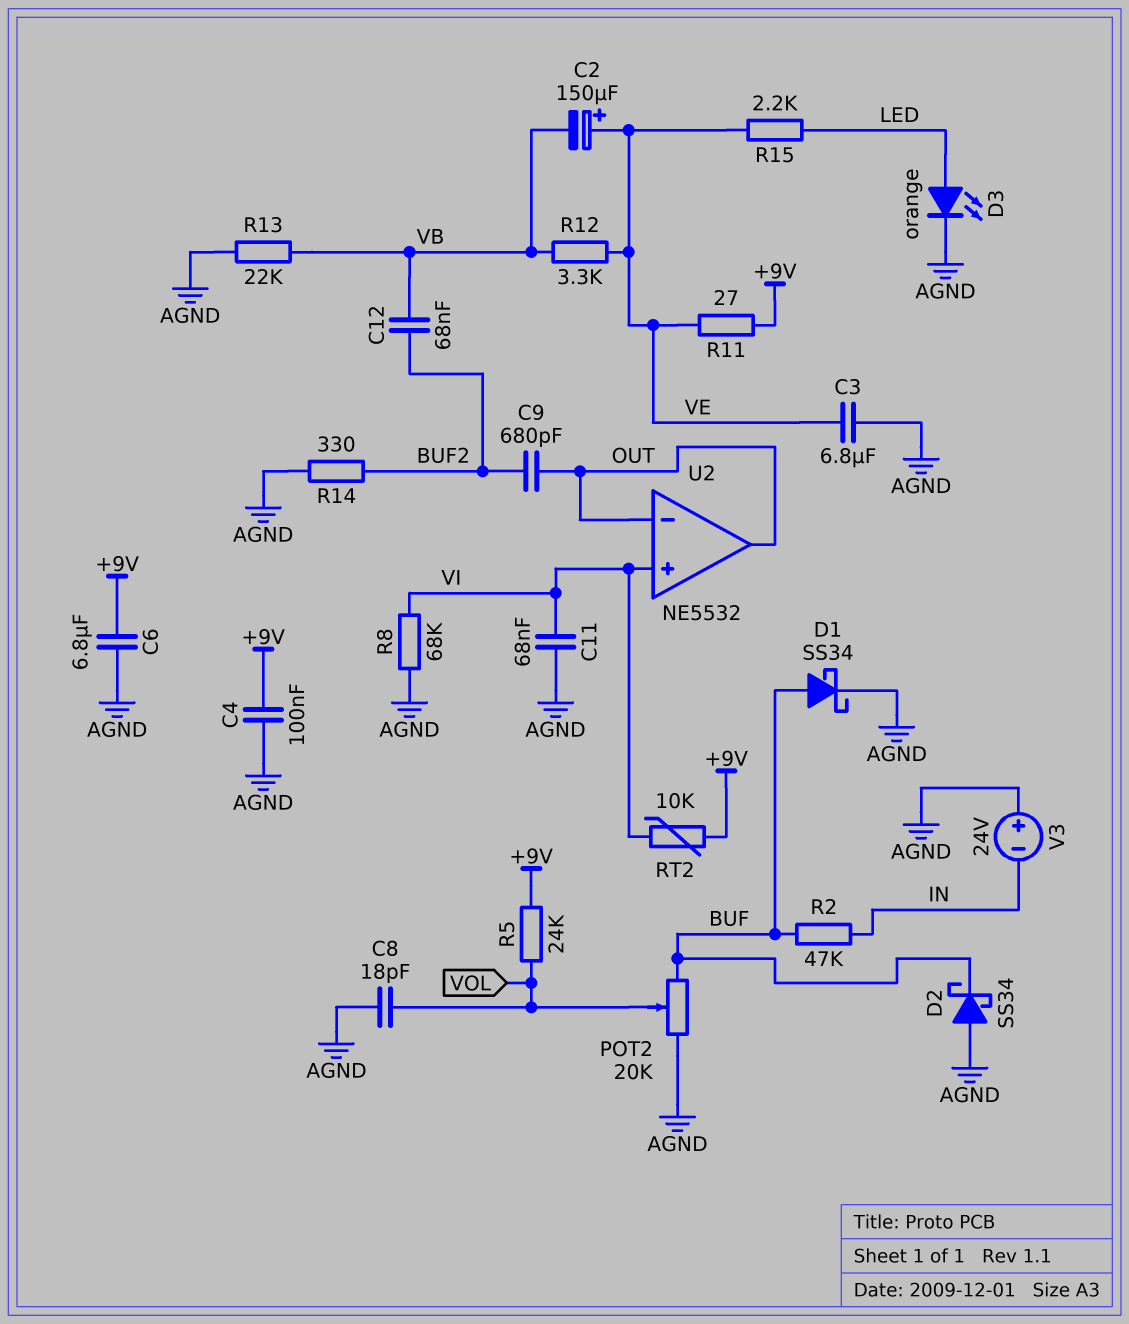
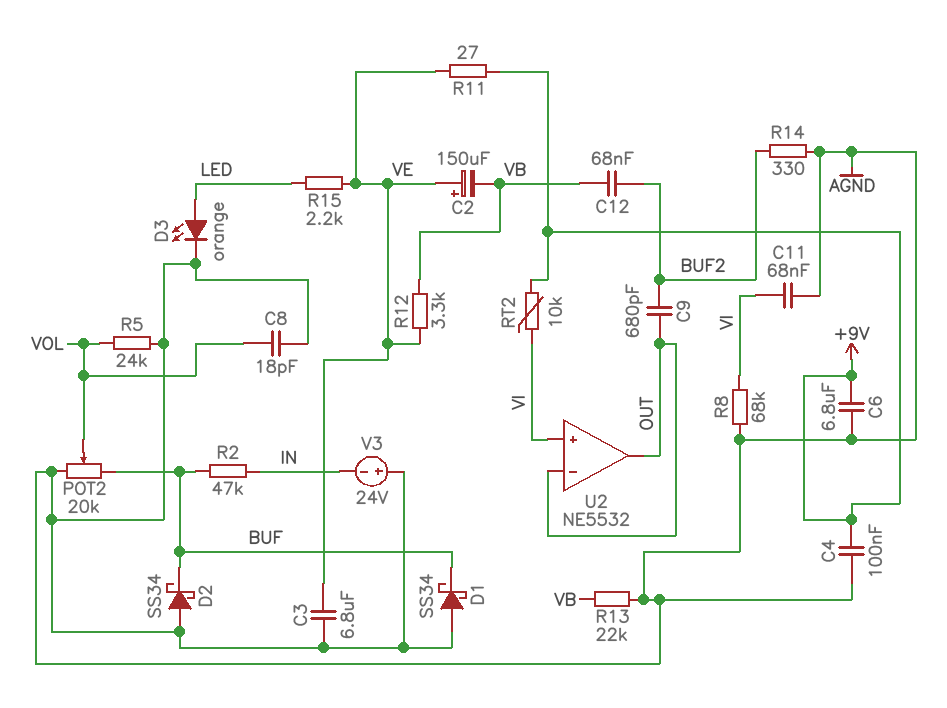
D1: schottky SS34 (A BUF, K AGND) -> schottky SS34 (A AGND, K BUF)
R5: 24k (+9V, VOL) -> 24k (AGND, VOL)

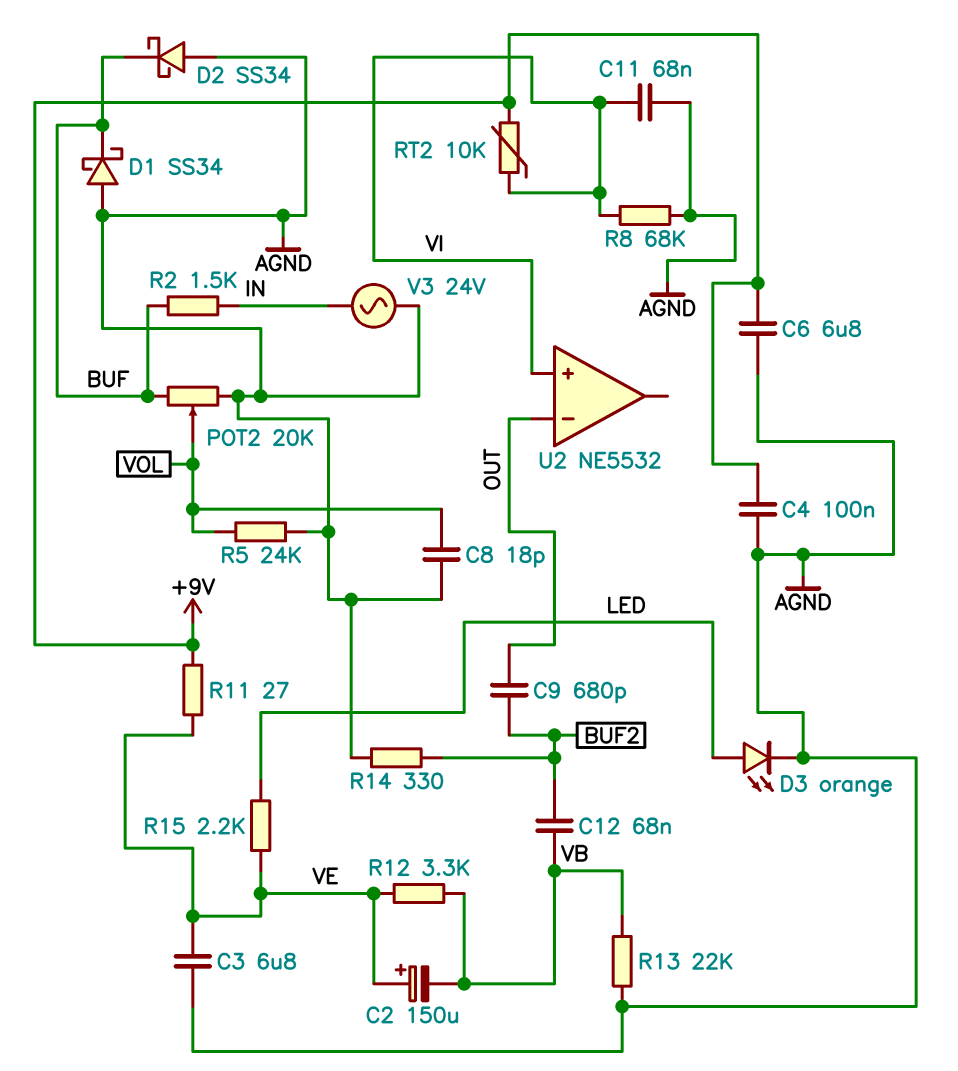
R2: 47k (BUF, IN) -> 1.5k (BUF, IN)
U2 pin out: OUT -> none
V3: 24V (plus AGND, minus IN) -> AC 24V (AGND, IN)

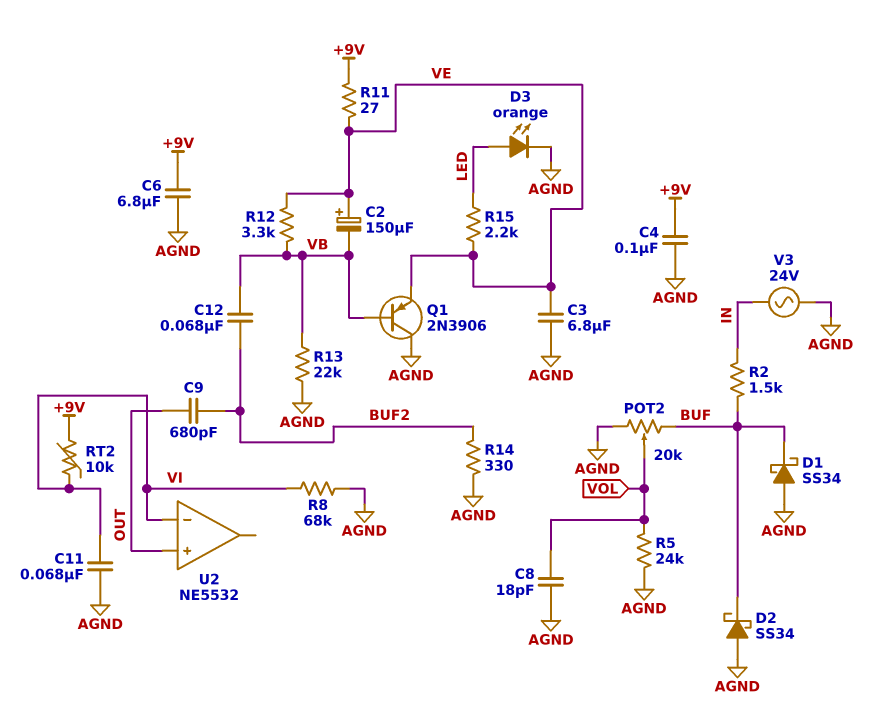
Q1: none -> PNP 2N3906 (B VB, C AGND, E VE)
U2 pin in+: VI -> OUT
U2 pin in-: OUT -> VI

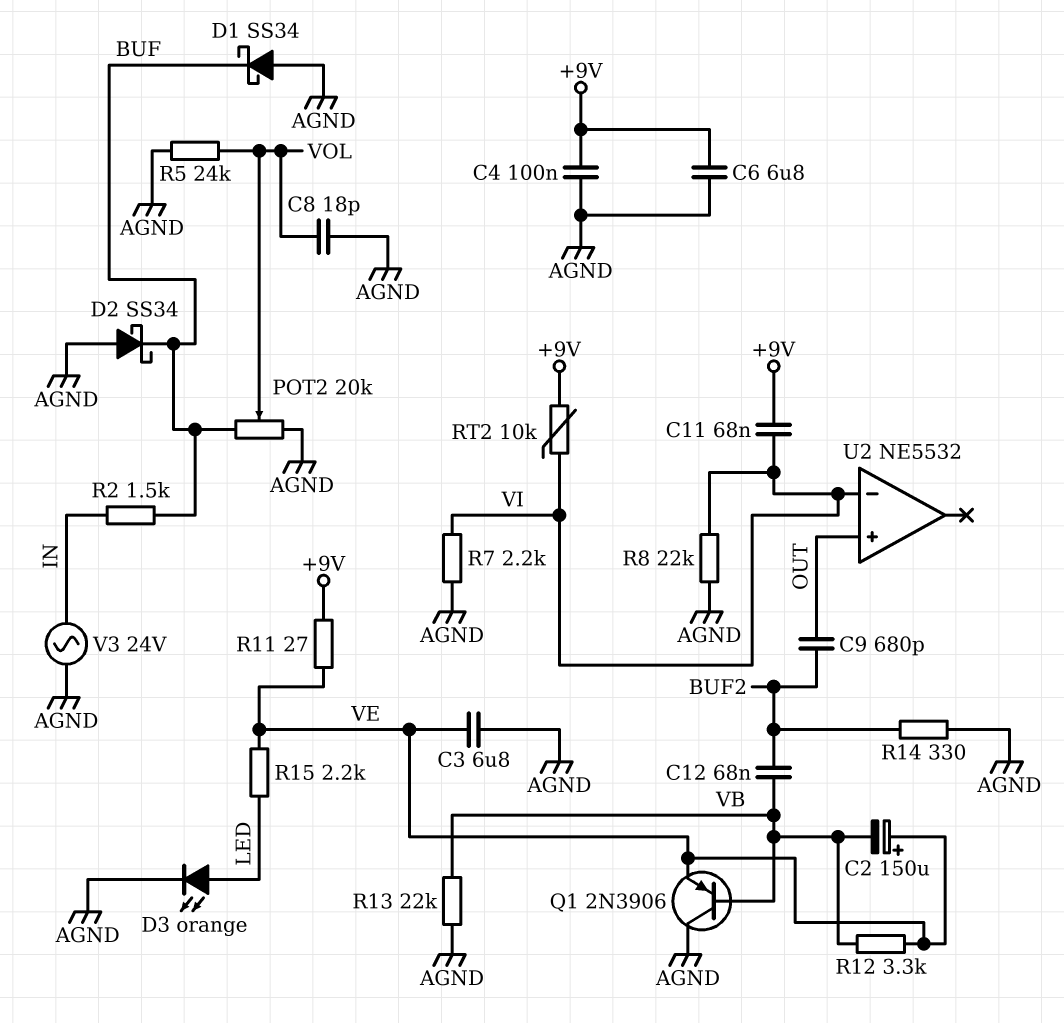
C11: 68nF (AGND, VI) -> 68nF (+9V, VI)
R7: none -> 2.2k (AGND, VI)
R8: 68k (AGND, VI) -> 22k (AGND, VI)

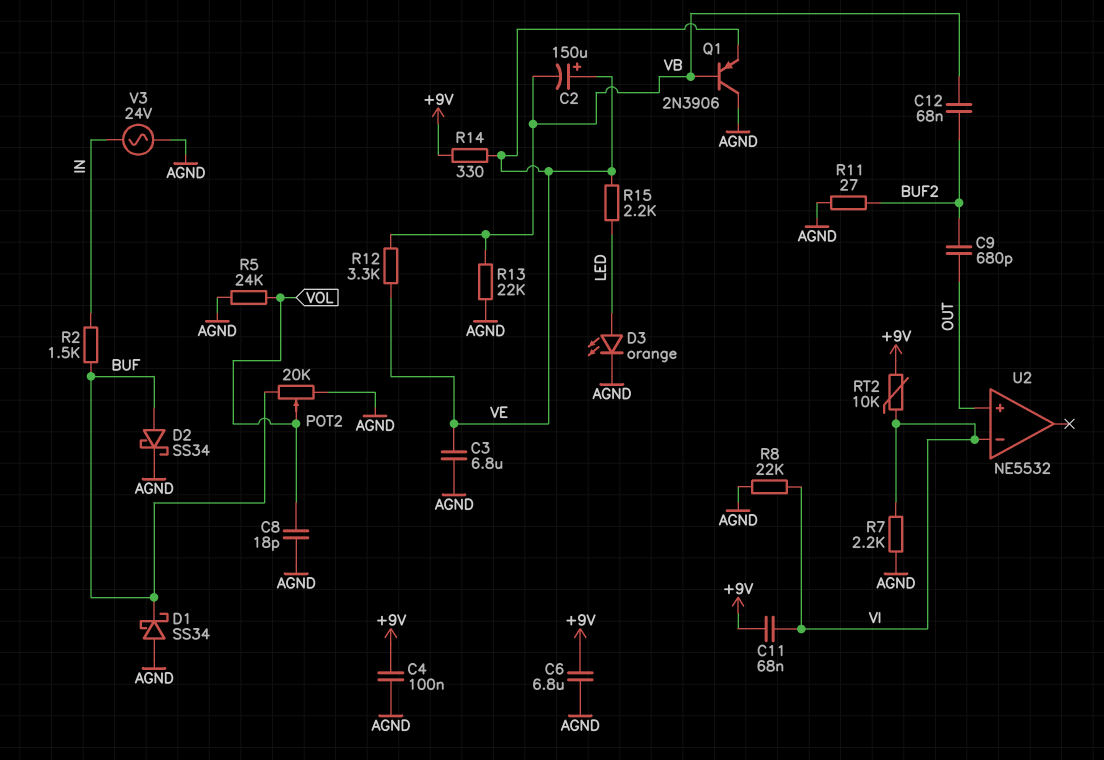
D2: schottky SS34 (A AGND, K BUF) -> schottky SS34 (A BUF, K AGND)
R11: 27 (+9V, VE) -> 27 (AGND, BUF2)
R14: 330 (AGND, BUF2) -> 330 (+9V, VE)

